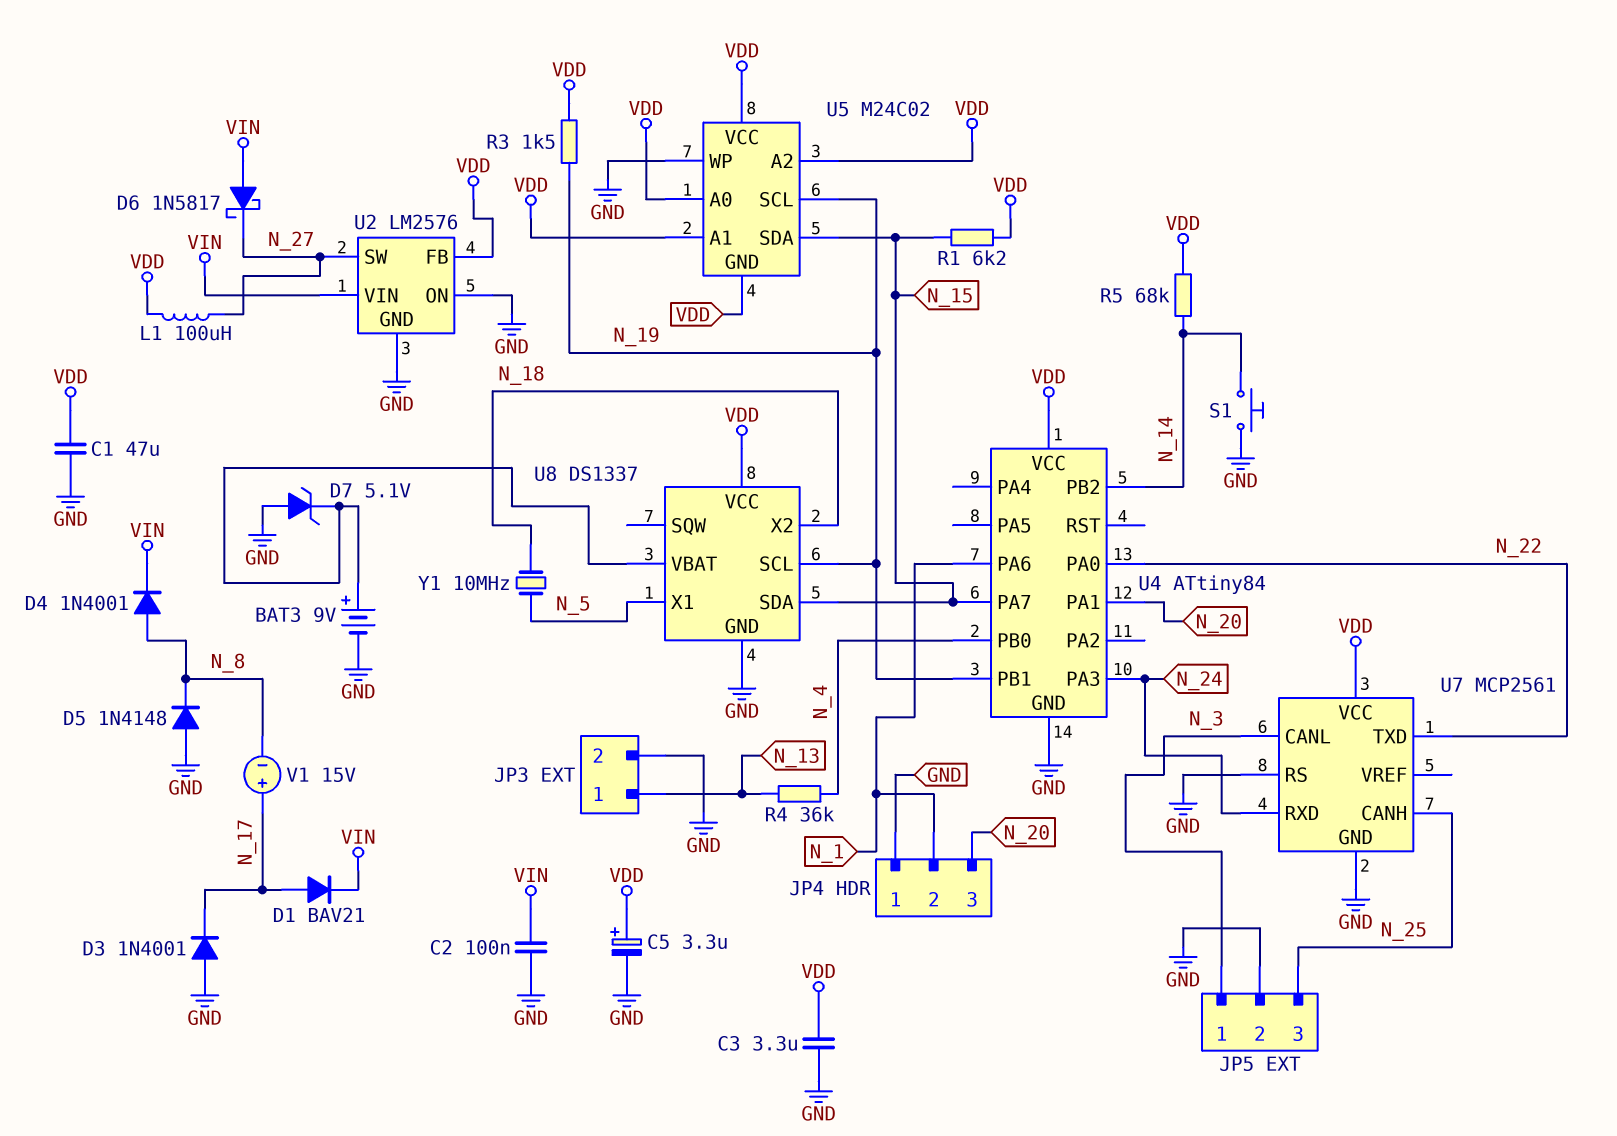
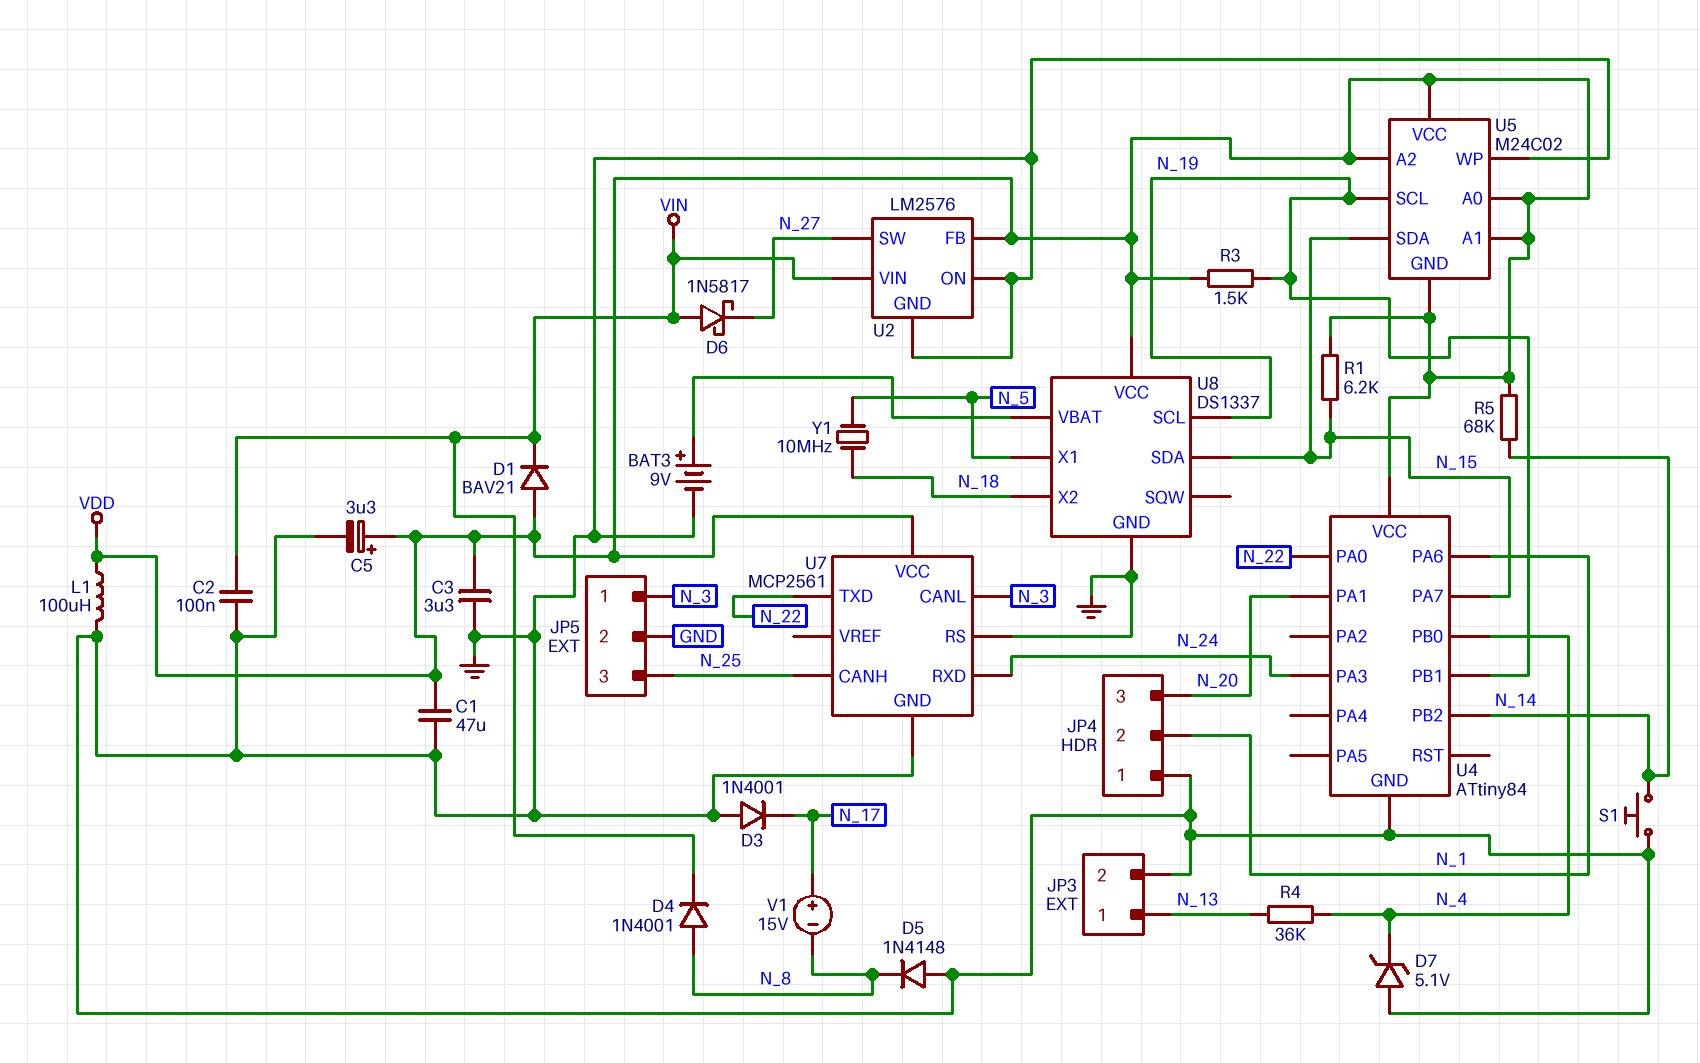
D1: diode BAV21 (A N_17, K VIN) -> diode BAV21 (A VDD, K VIN)
D7: zener 5.1V (A GND, K U8/VBAT) -> zener 5.1V (A GND, K N_4)
L1: 100uH (N_27, VDD) -> 100uH (GND, VDD)

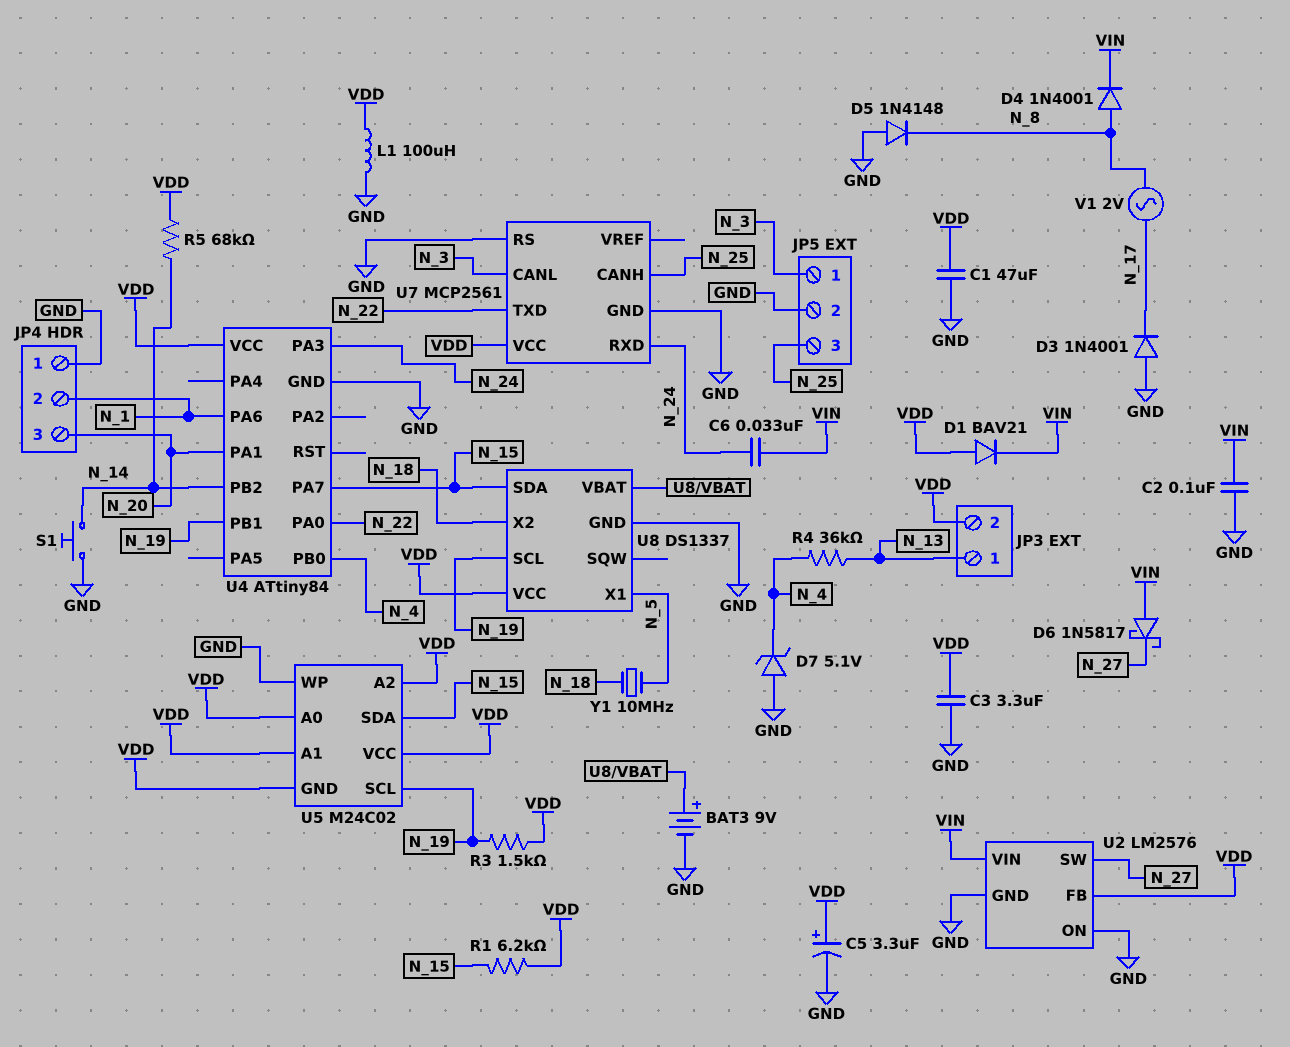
C6: none -> 33nF (N_24, VIN)
JP3 pin 2: GND -> VDD
V1: 15V (plus N_17, minus N_8) -> AC 2V (N_8, N_17)

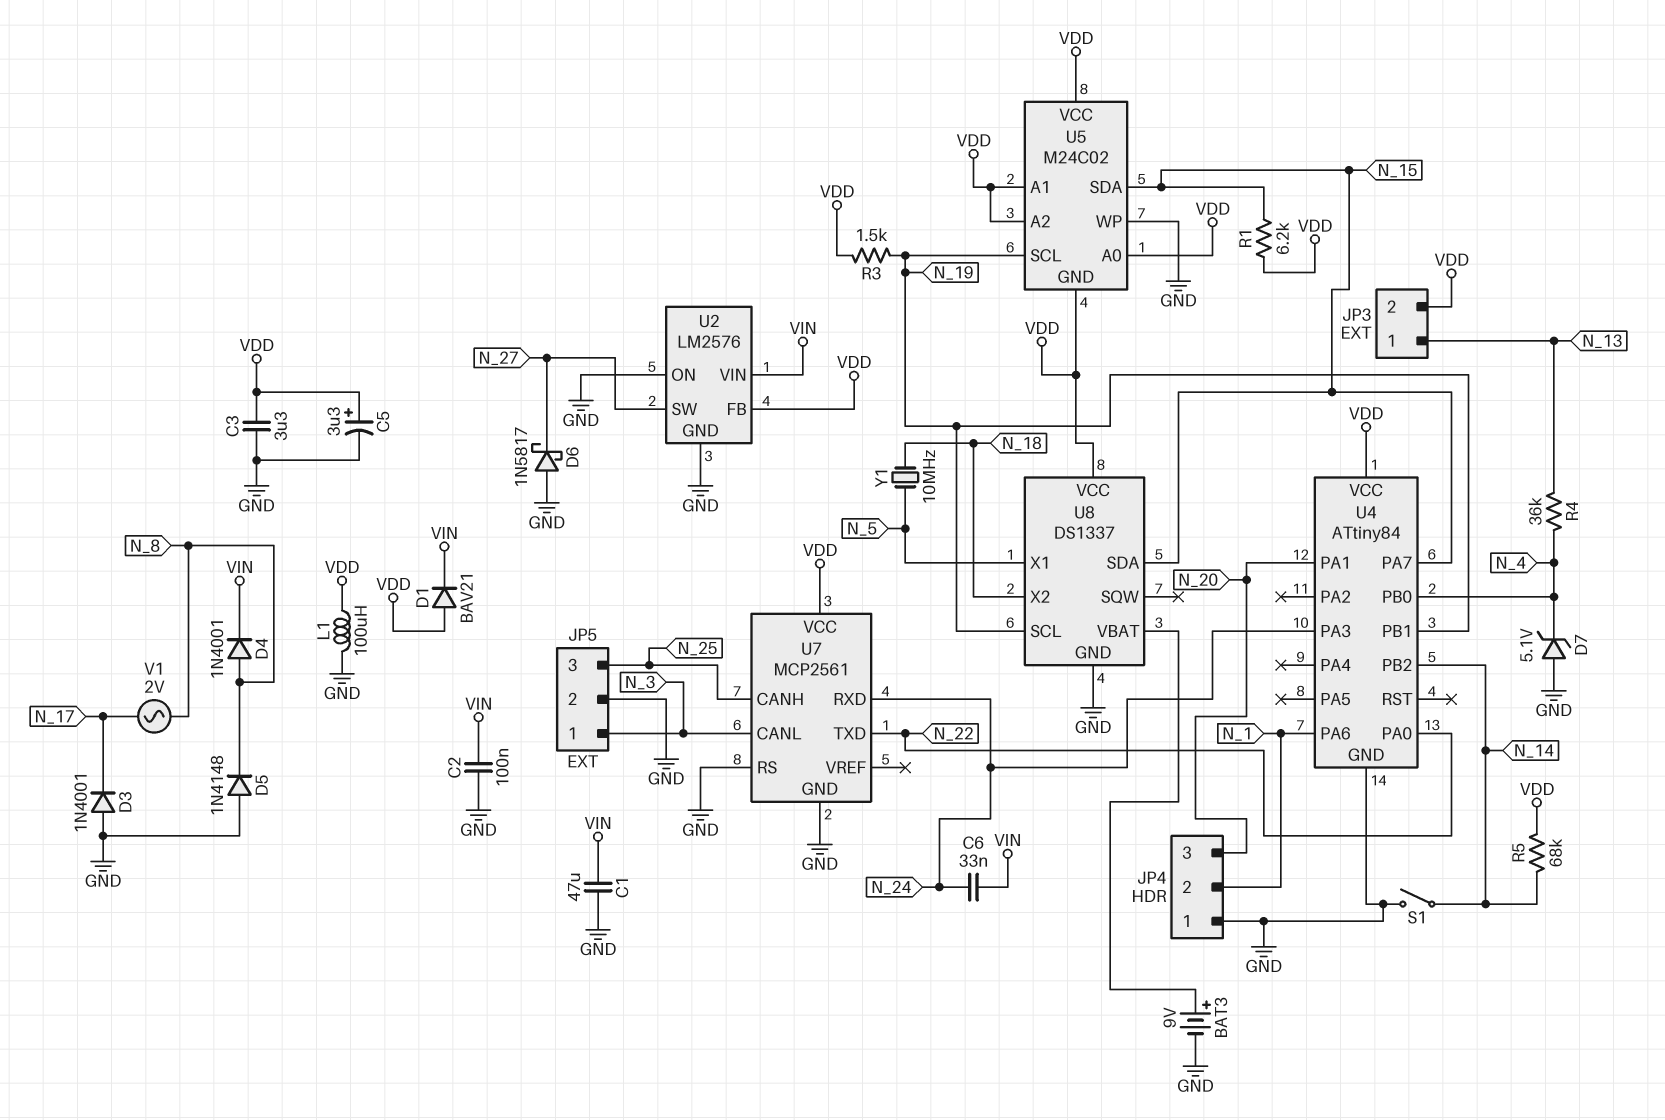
C1: 47uF (GND, VDD) -> 47uF (GND, VIN)
D6: schottky 1N5817 (A VIN, K N_27) -> schottky 1N5817 (A GND, K N_27)
S1: button (GND, N_14) -> switch (GND, N_14)

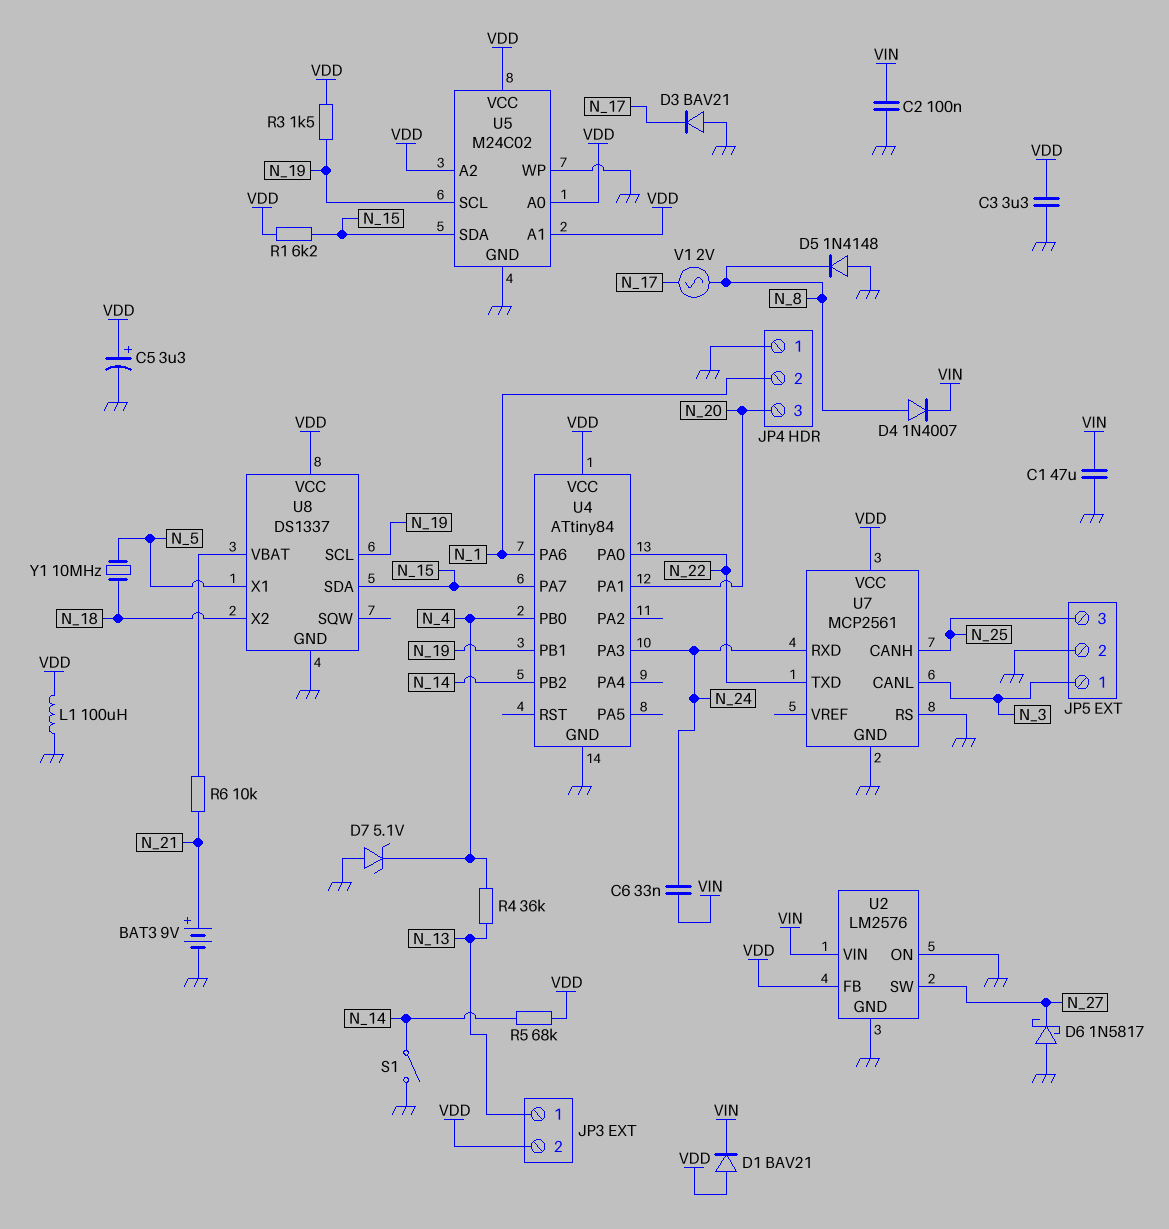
BAT3: 9V (plus U8/VBAT, minus GND) -> 9V (plus N_21, minus GND)
D3: diode 1N4001 (A GND, K N_17) -> diode BAV21 (A GND, K N_17)
D4: diode 1N4001 (A N_8, K VIN) -> diode 1N4007 (A N_8, K VIN)
R6: none -> 10k (N_21, U8/VBAT)
U5 pin GND: VDD -> GND

